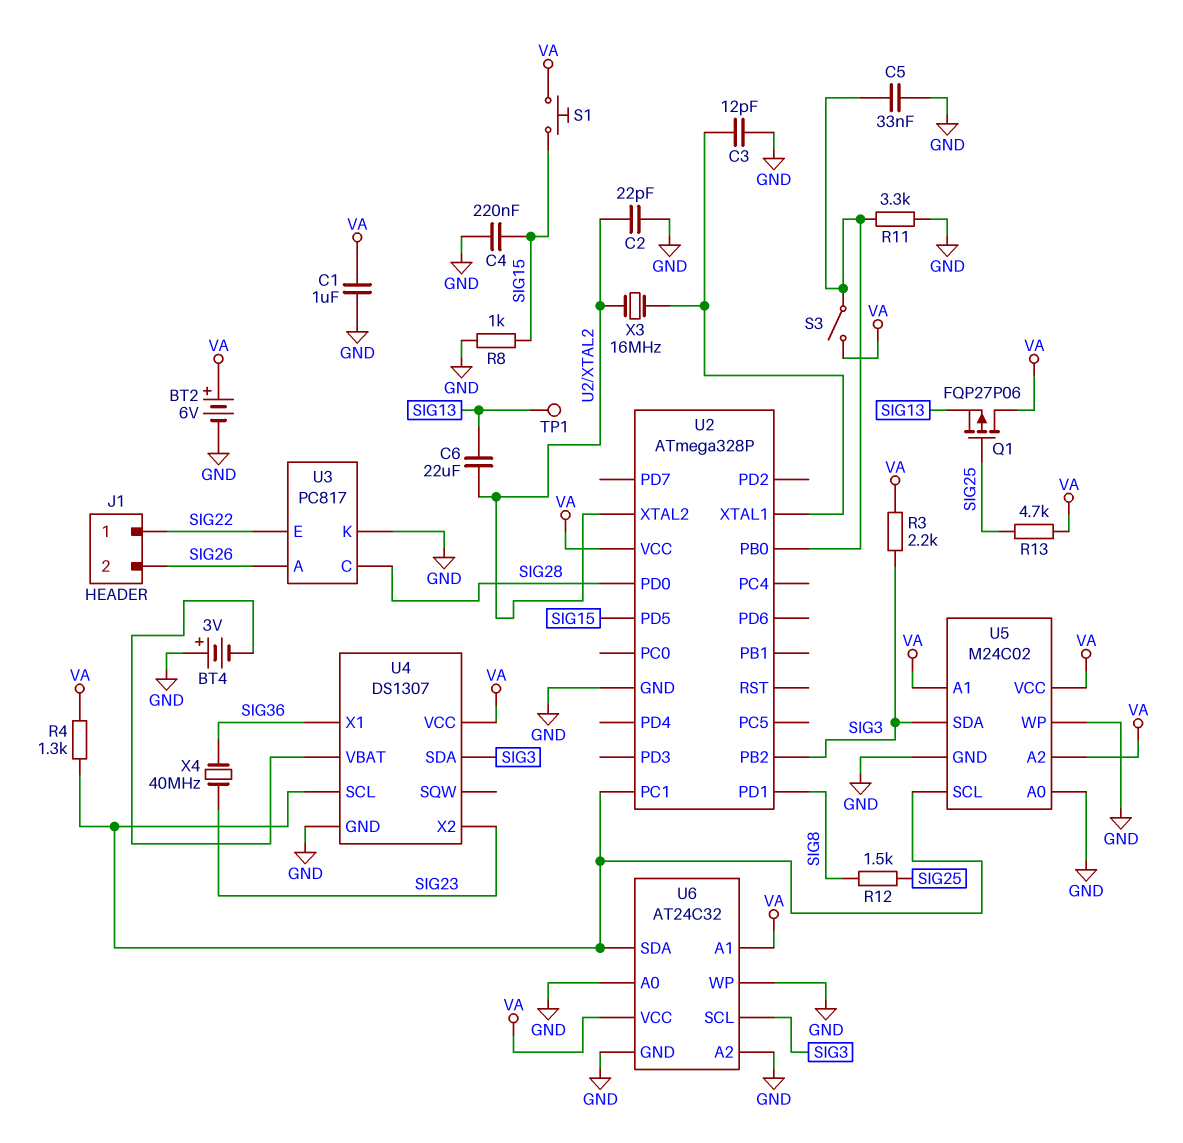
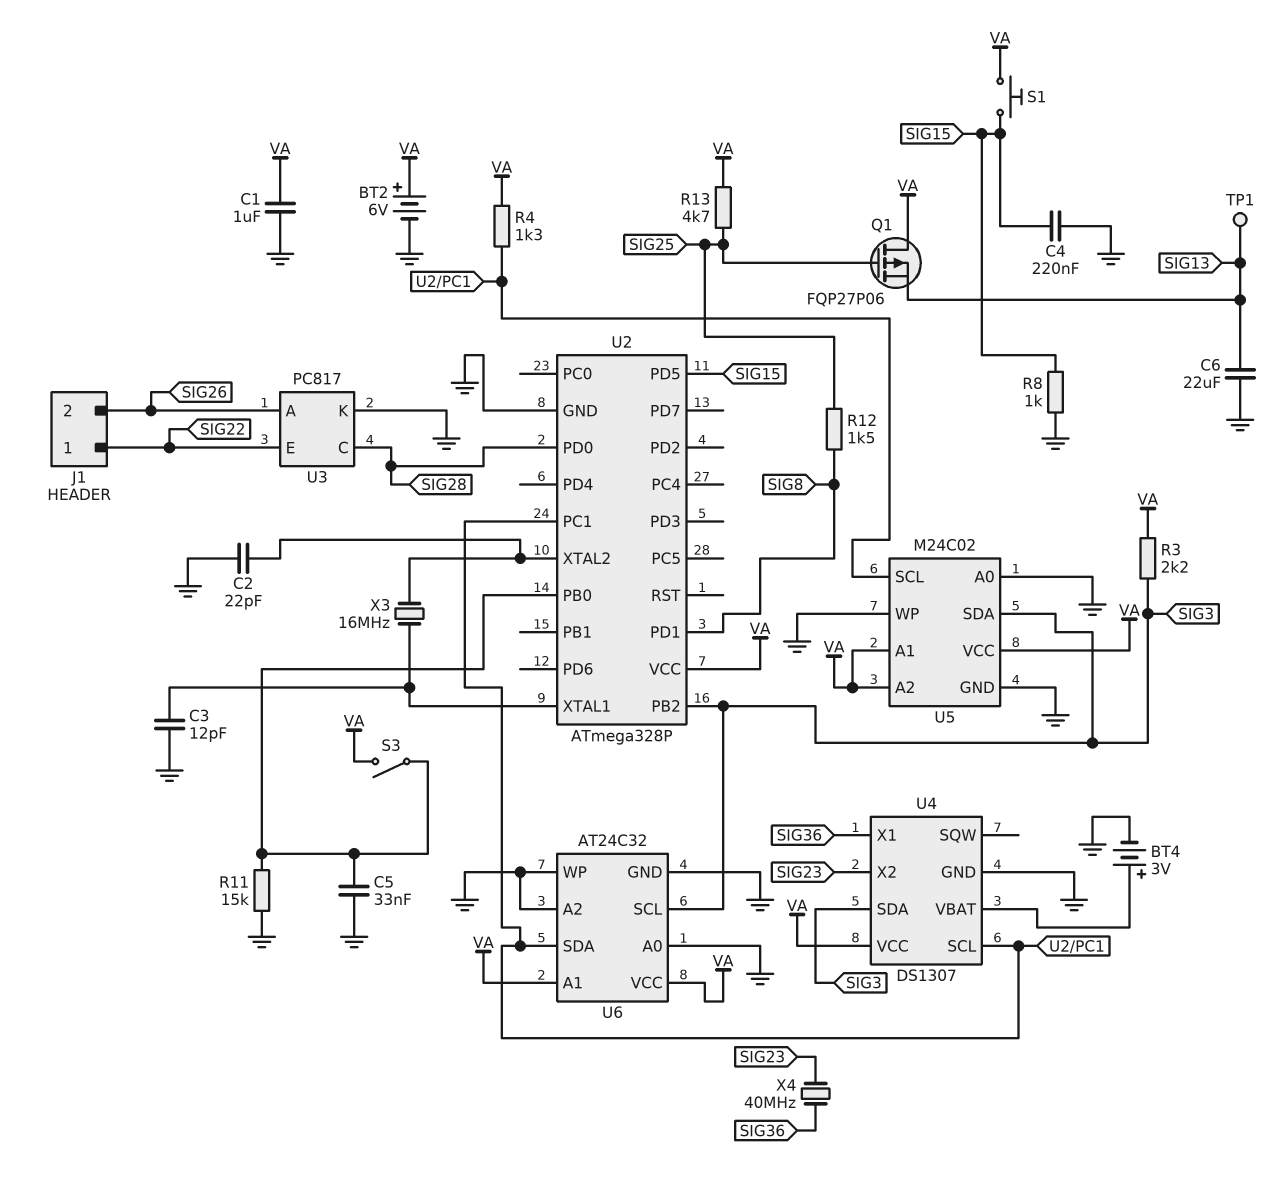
BT4: 3V (plus GND, minus U4/VBAT) -> 3V (plus U4/VBAT, minus GND)
C6: 22uF (SIG13, U2/XTAL2) -> 22uF (GND, SIG13)
R11: 3.3k (GND, U2/PB0) -> 15k (GND, U2/PB0)

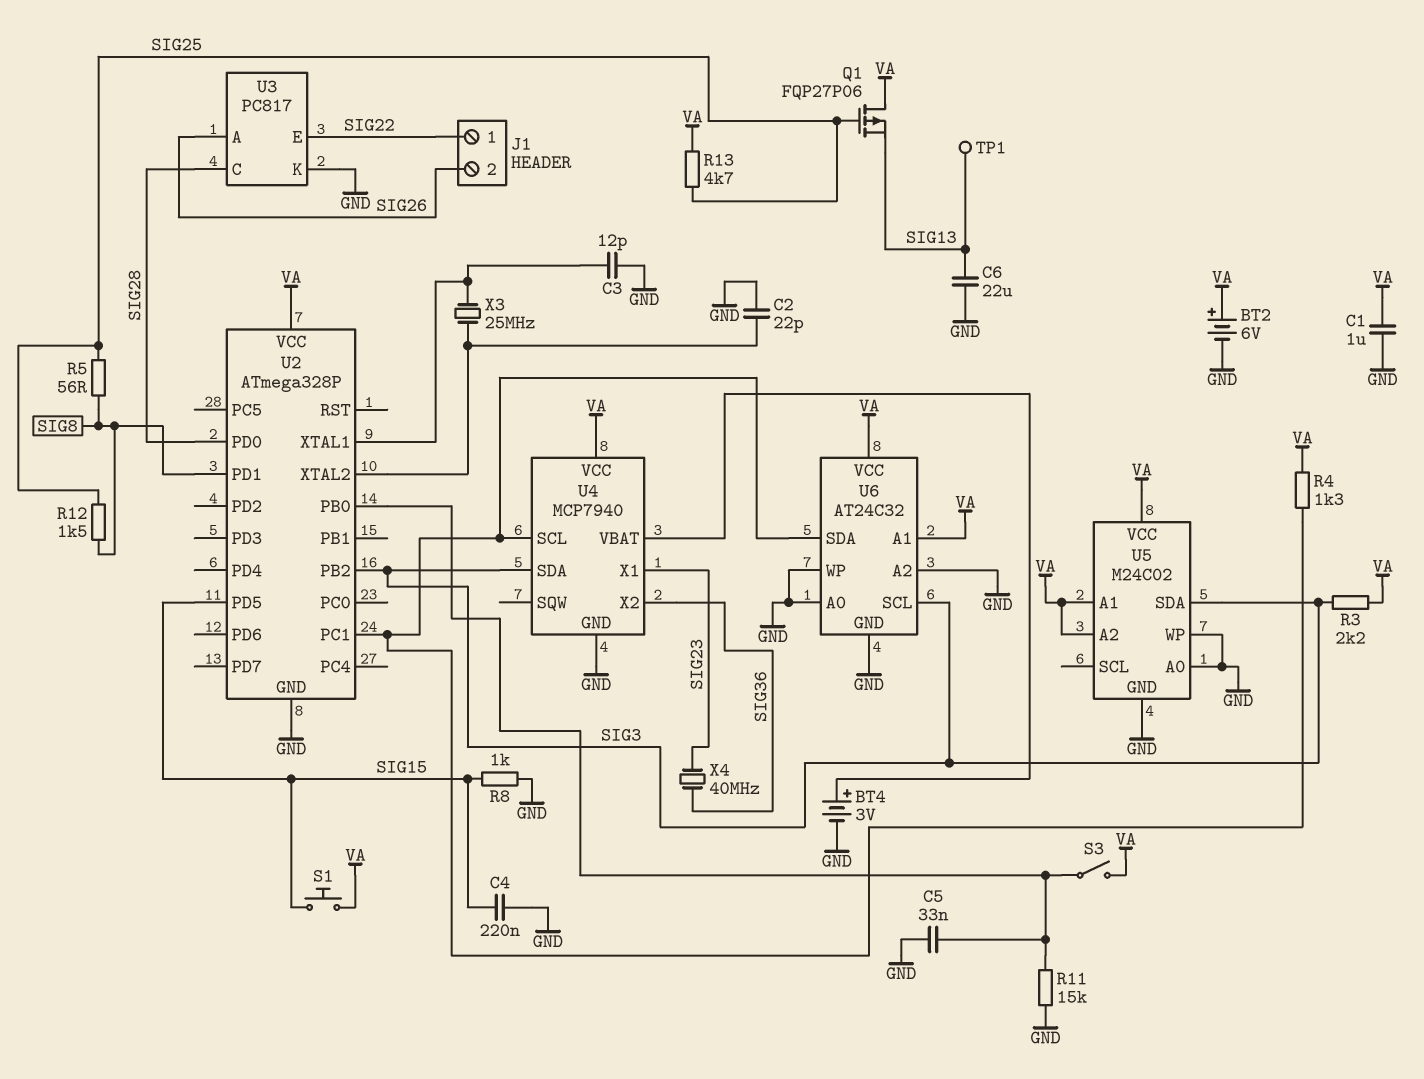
R5: none -> 56 (SIG8, SIG25)
U4: DS1307 -> MCP7940
U4 pin X1: SIG36 -> SIG23
U4 pin X2: SIG23 -> SIG36
U5 pin SCL: U2/PC1 -> none
X3: 16MHz (U2/XTAL1, U2/XTAL2) -> 25MHz (U2/XTAL1, U2/XTAL2)

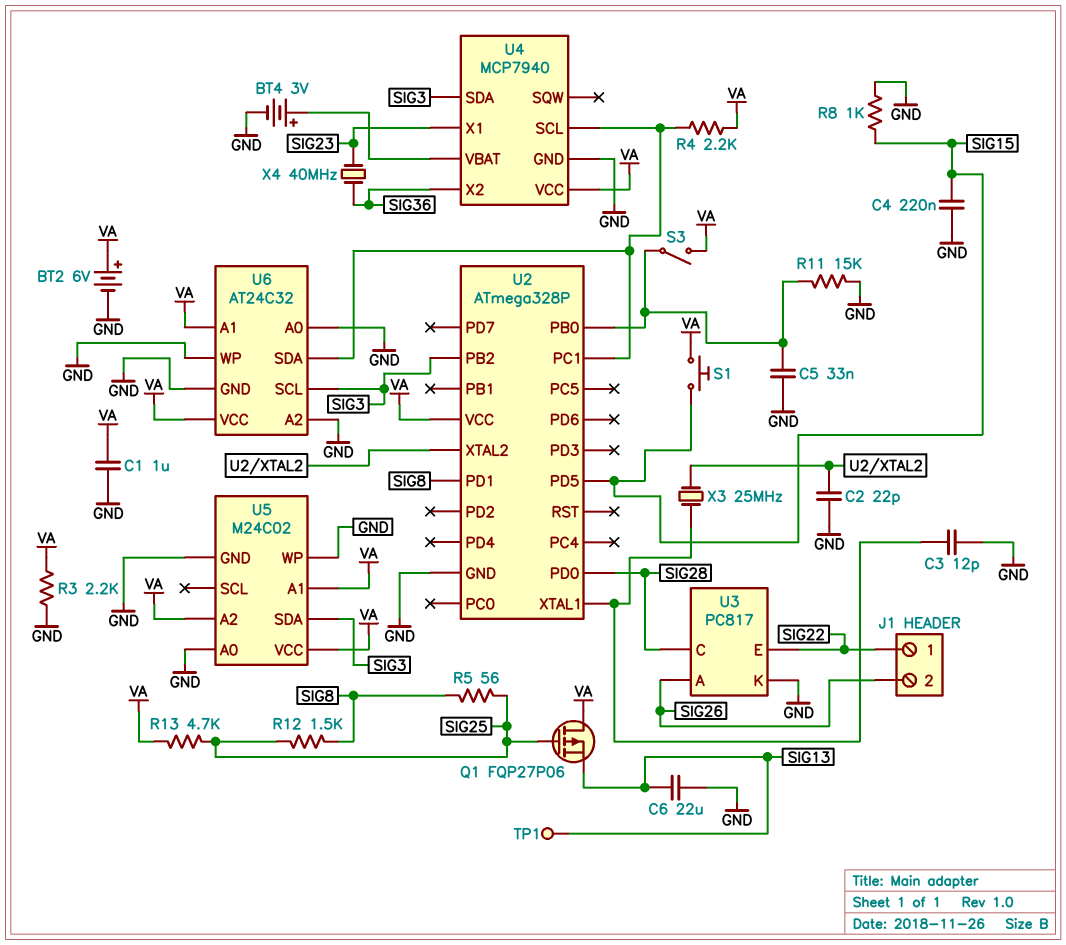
R3: 2.2k (SIG3, VA) -> 2.2k (GND, VA)
R4: 1.3k (U2/PC1, VA) -> 2.2k (U2/PC1, VA)

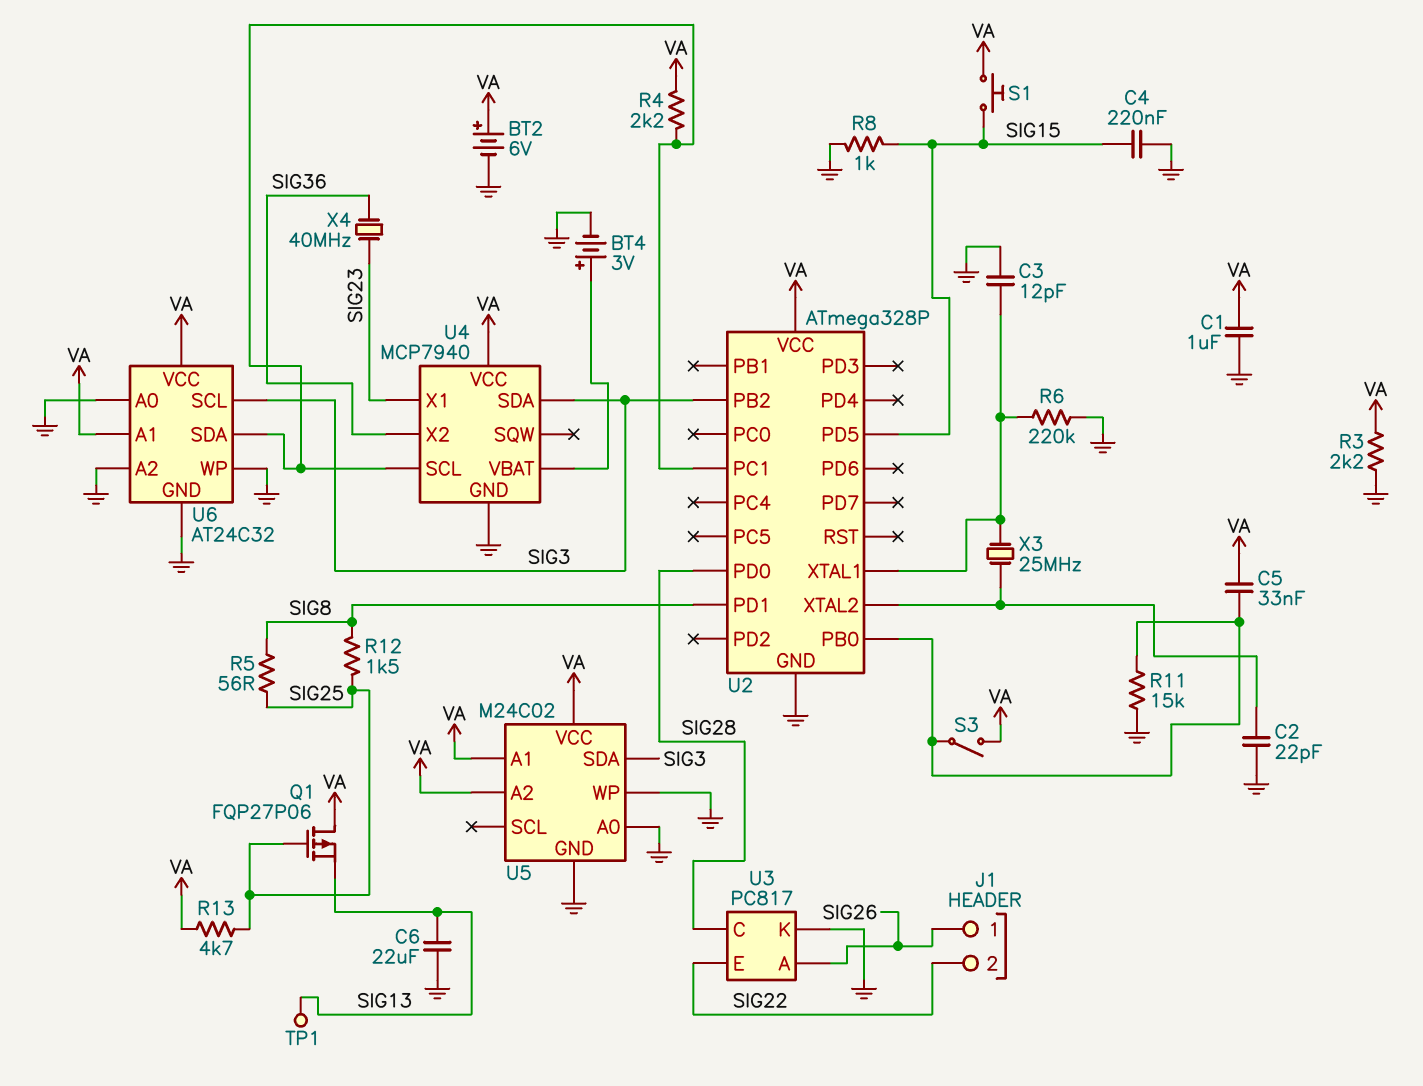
C5: 33nF (GND, U2/PB0) -> 33nF (U2/PB0, VA)
J1 pin 1: SIG22 -> SIG26
J1 pin 2: SIG26 -> SIG22
R6: none -> 220k (GND, U2/XTAL1)

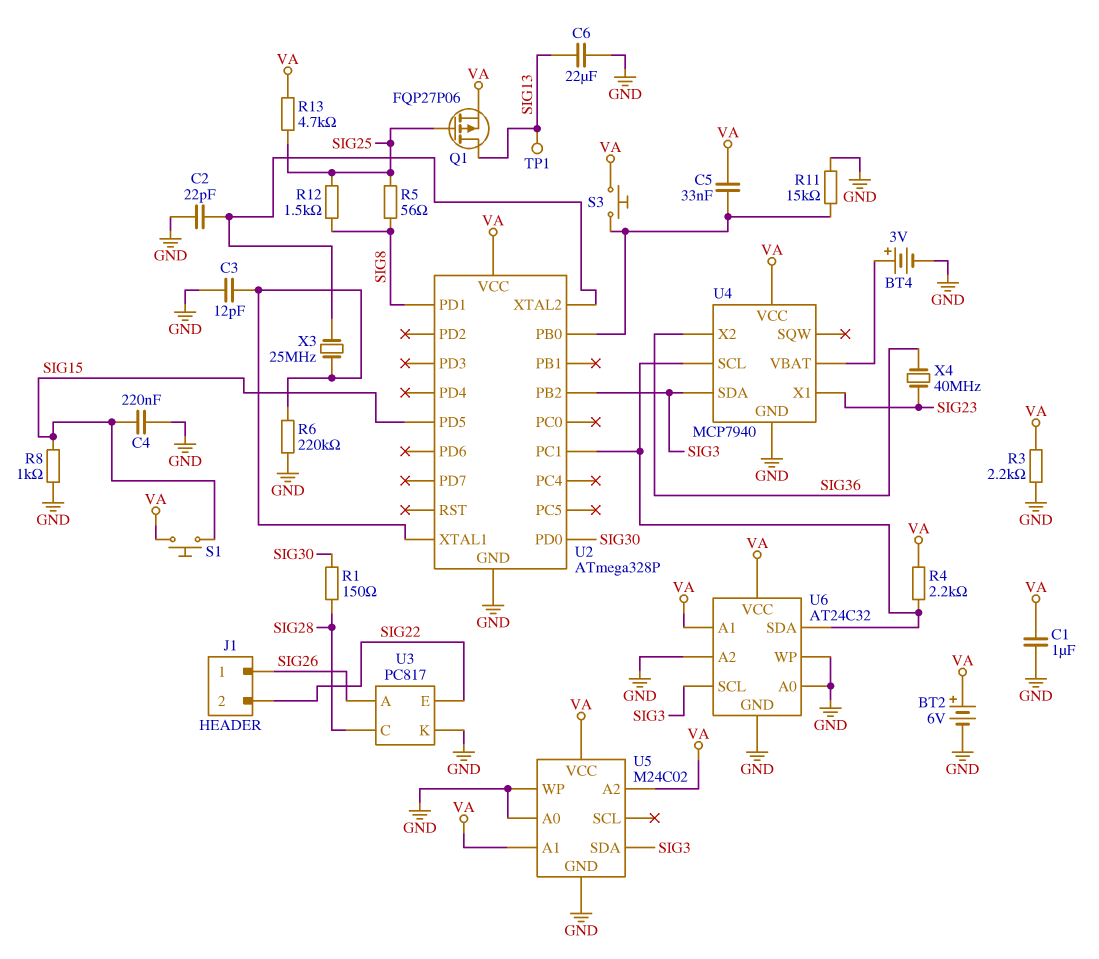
Q1: PMOS FQP27P06 (G SIG25, D VA, S SIG13) -> PMOS FQP27P06 (G SIG25, D SIG13, S VA)
R1: none -> 150 (SIG28, SIG30)
S3: switch (U2/PB0, VA) -> button (U2/PB0, VA)
U2 pin PD0: SIG28 -> SIG30

